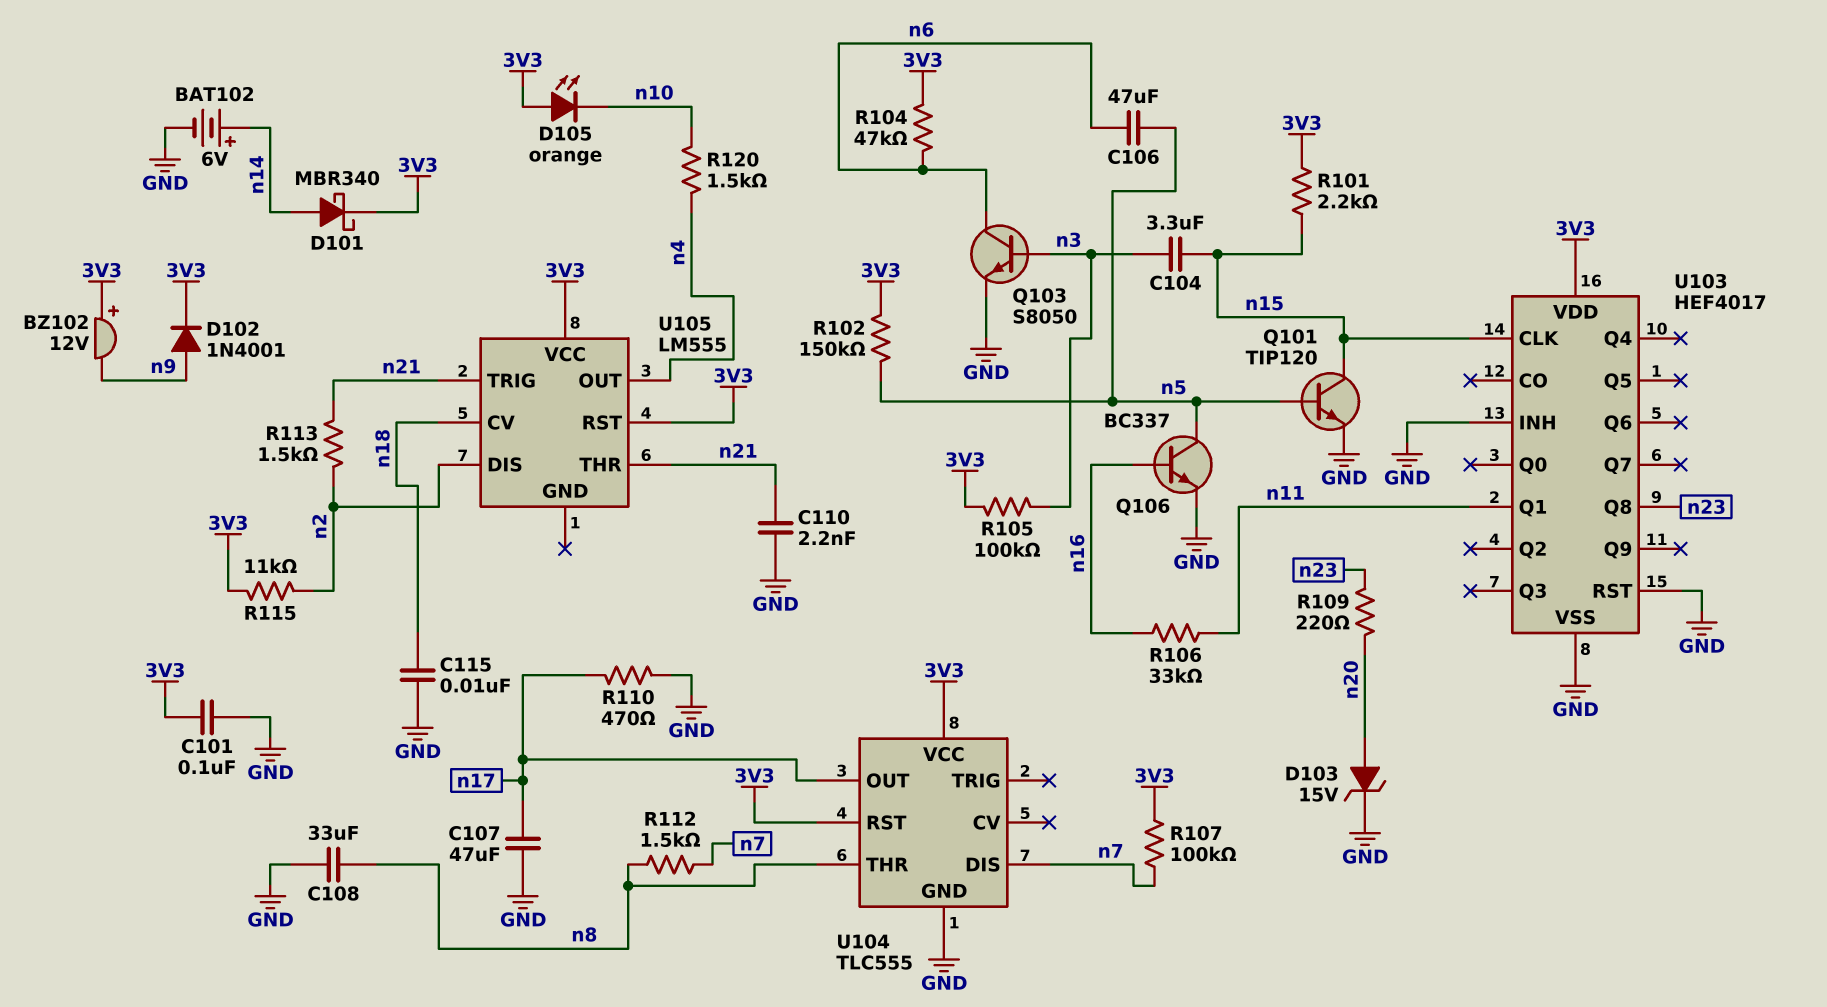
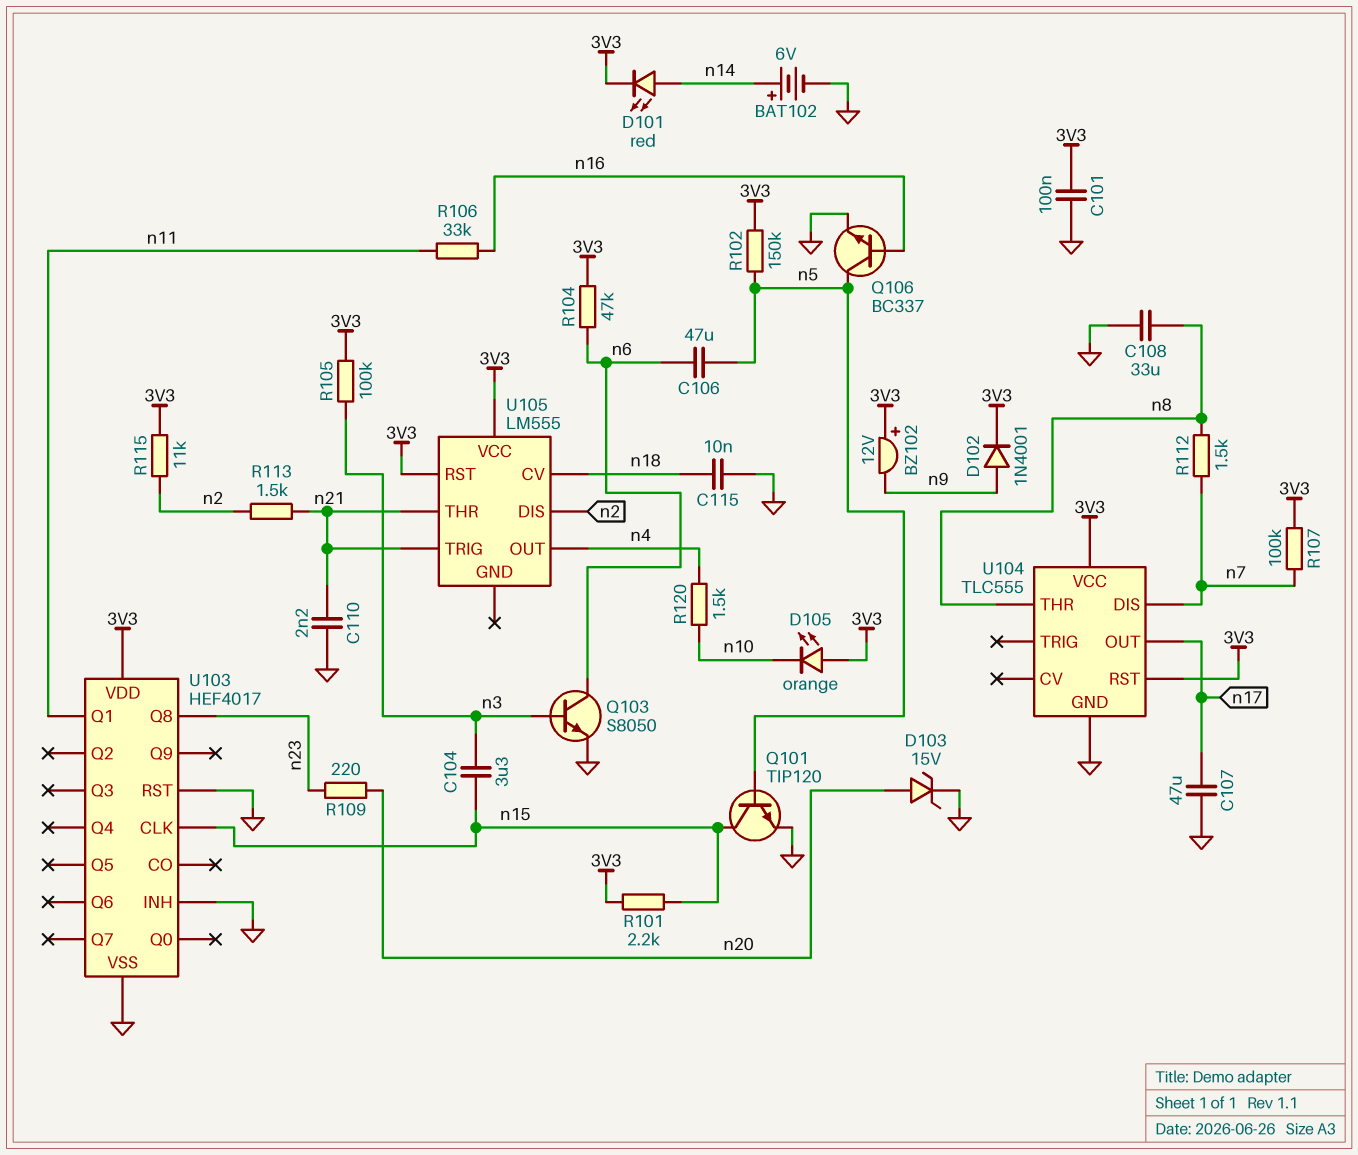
D101: schottky MBR340 (A n14, K 3V3) -> LED red (A n14, K 3V3)
R110: 470 (GND, n17) -> none

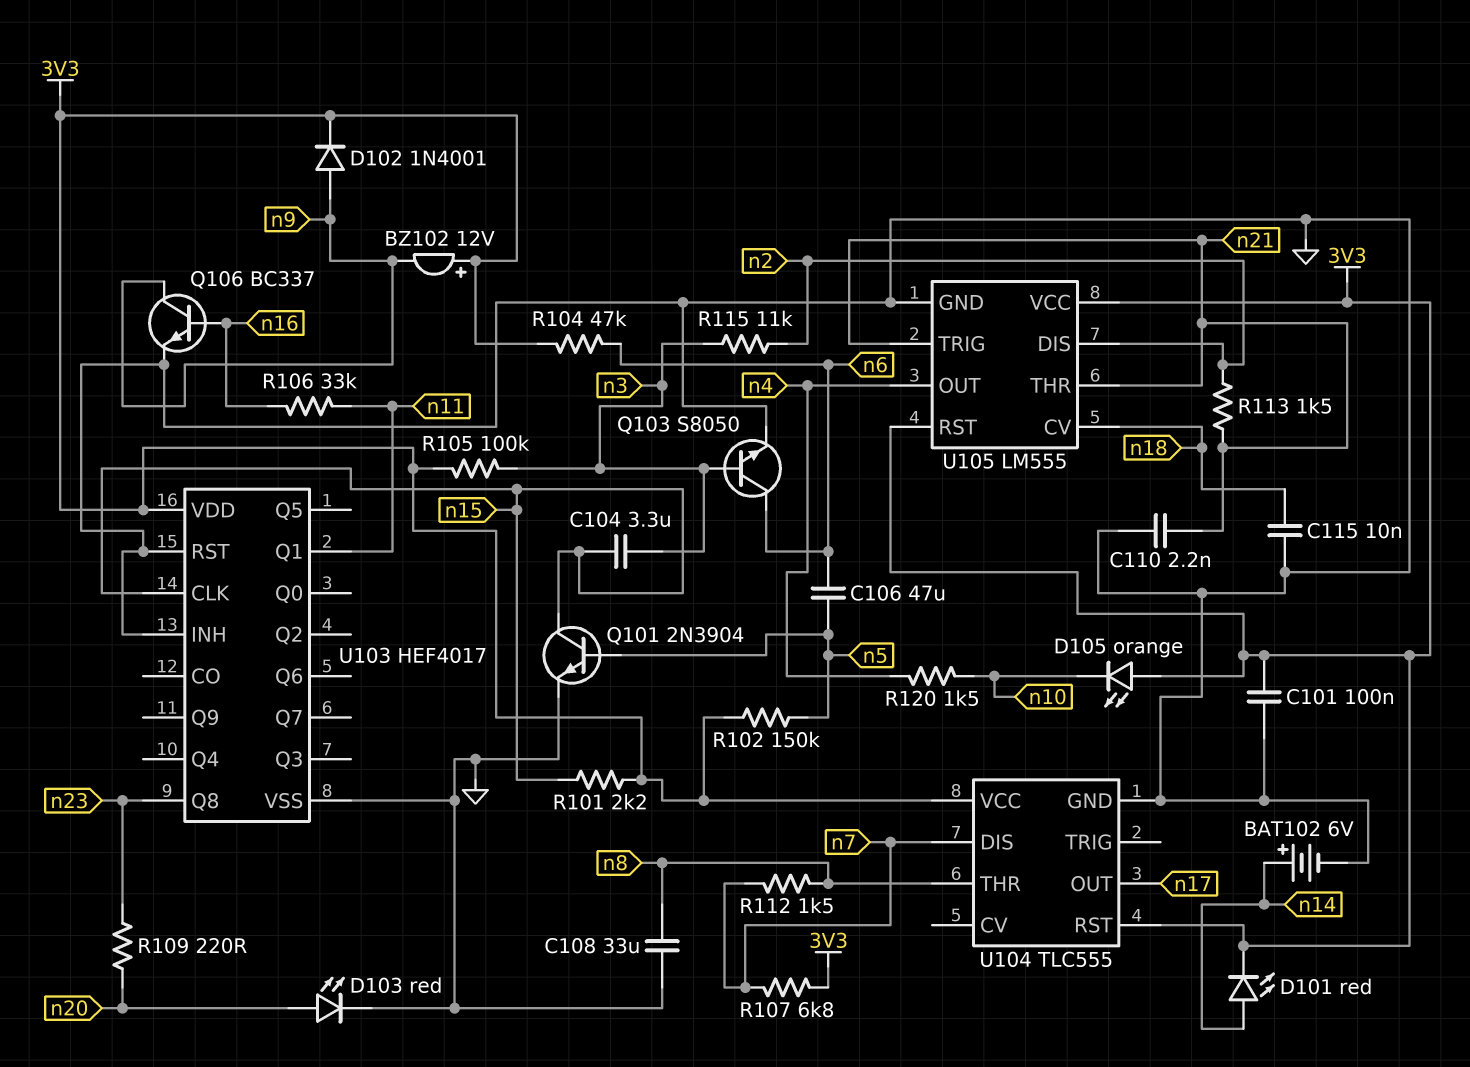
C107: 47uF (GND, n17) -> none
D103: zener 15V (A n20, K GND) -> LED red (A n20, K GND)
Q101: NPN TIP120 (B n5, C n15, E GND) -> NPN 2N3904 (B n5, C n15, E GND)
Q106: NPN BC337 (B n16, C n5, E GND) -> NPN BC337 (B n16, C n9, E GND)
R107: 100k (3V3, n7) -> 6.8k (3V3, n7)
R115: 11k (3V3, n2) -> 11k (n2, n3)
U105 pin GND: none -> GND

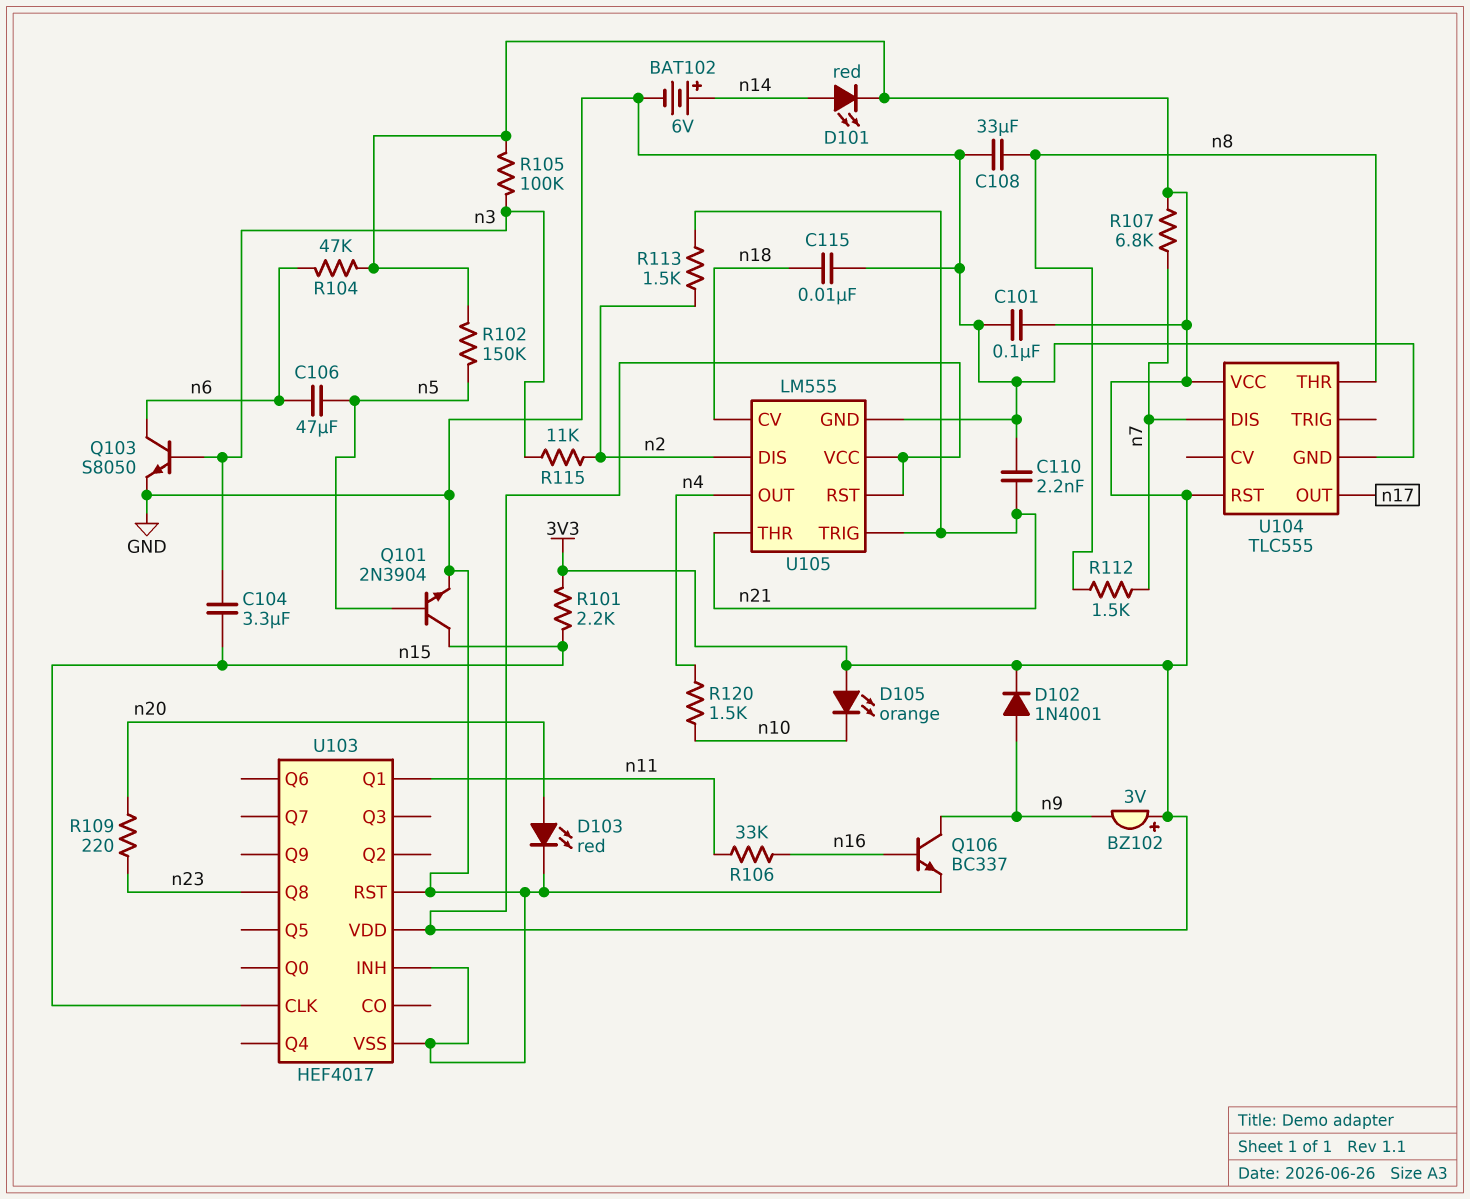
BZ102: buzzer 12V (plus 3V3, minus n9) -> buzzer 3V (plus 3V3, minus n9)

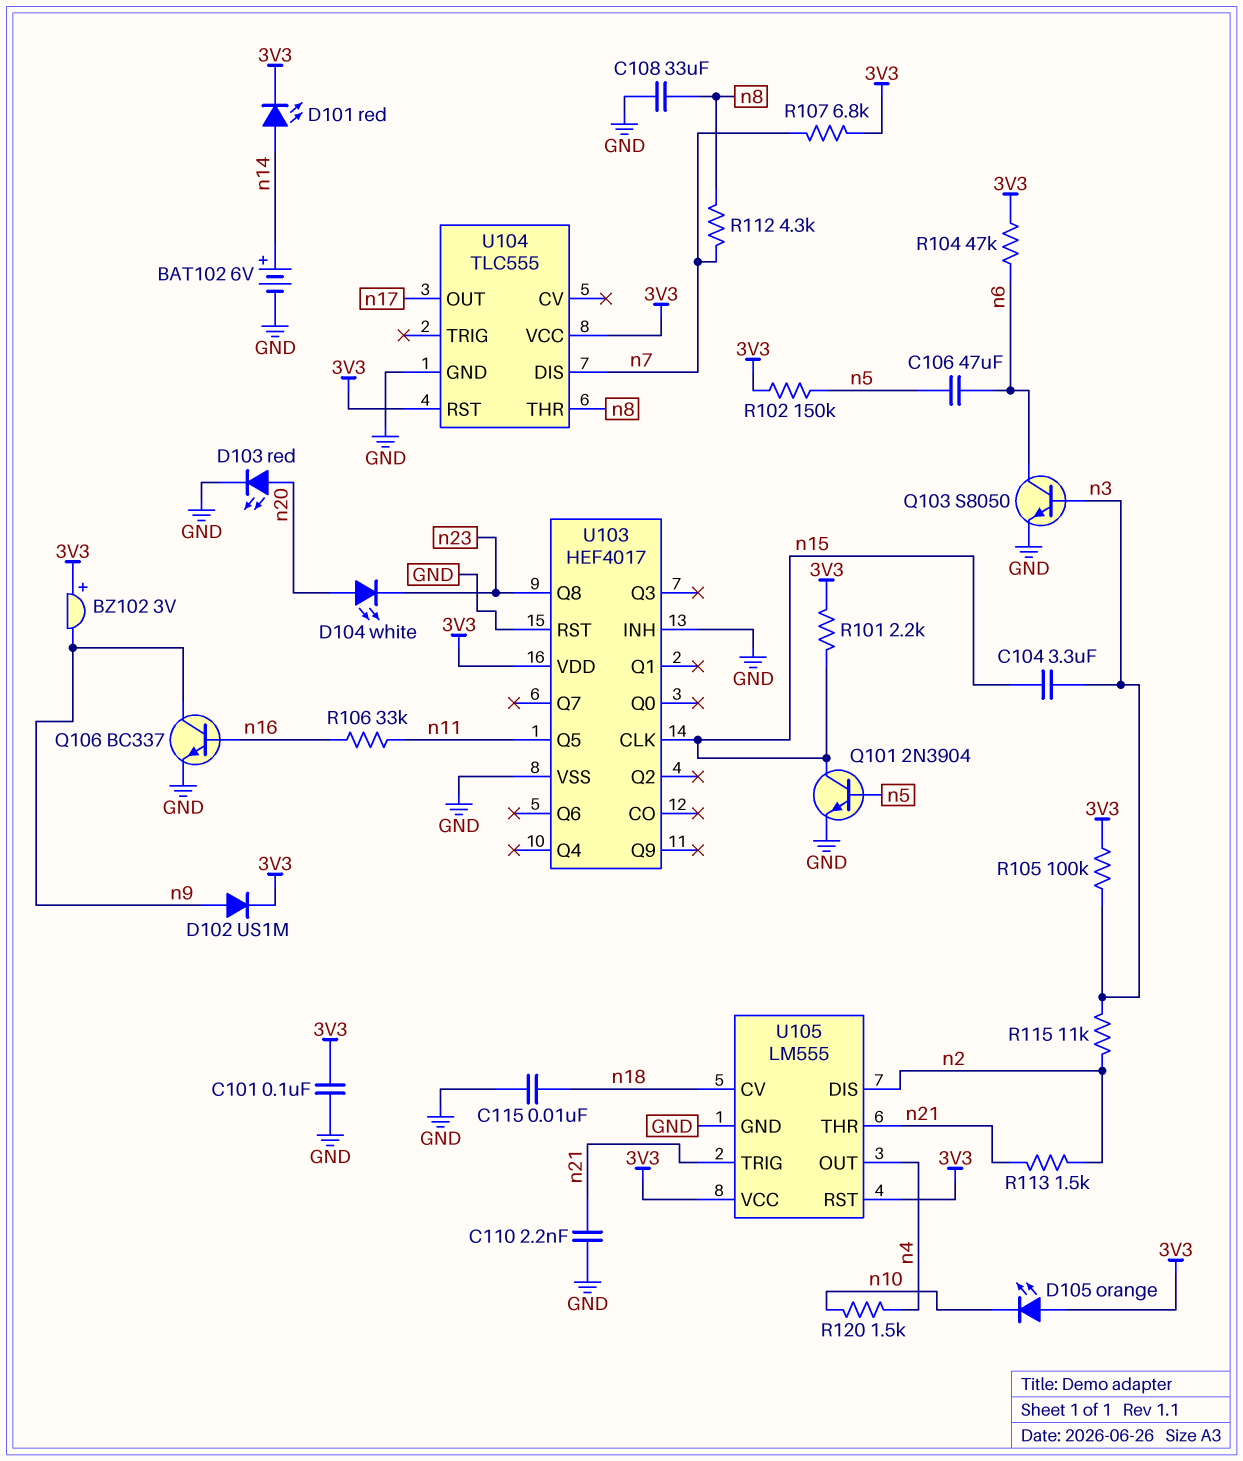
D102: diode 1N4001 (A n9, K 3V3) -> diode US1M (A n9, K 3V3)
D104: none -> LED white (A n20, K n23)
R109: 220 (n20, n23) -> none
R112: 1.5k (n7, n8) -> 4.3k (n7, n8)
U103 pin Q1: n11 -> none
U103 pin Q5: none -> n11

